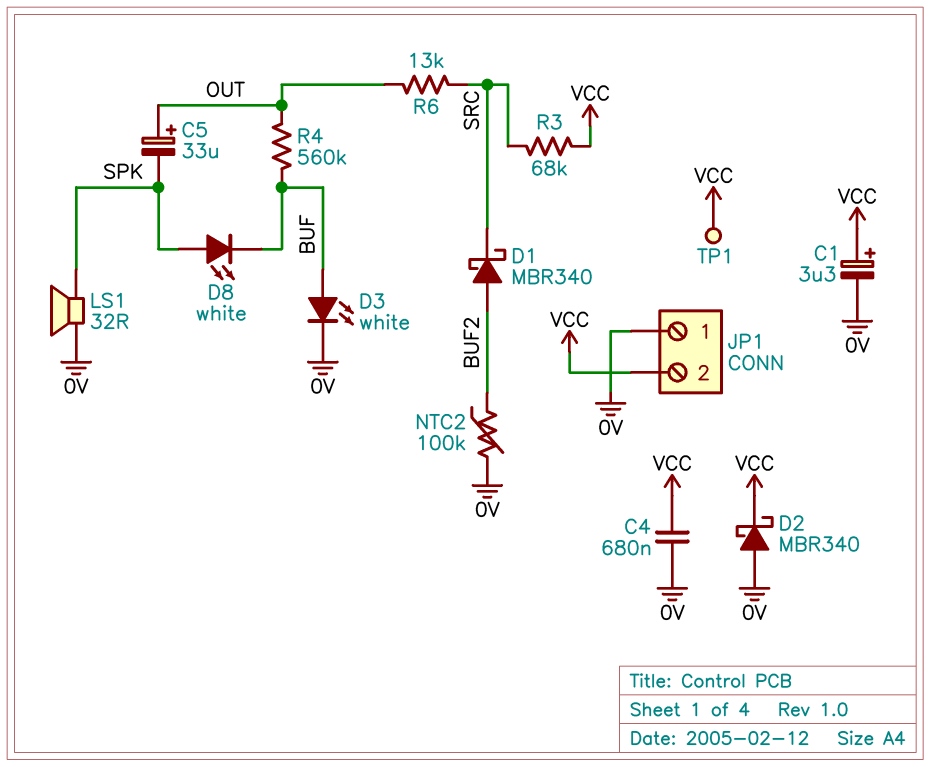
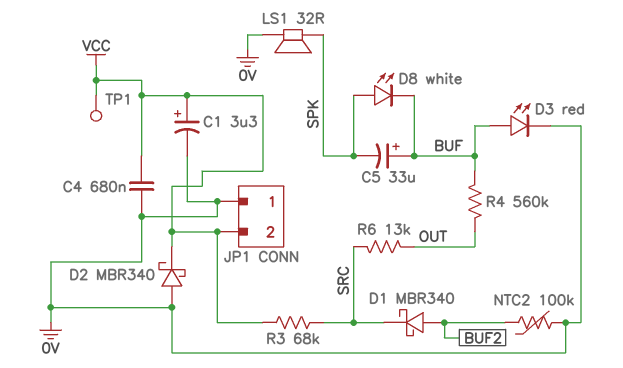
C5: 33uF (plus OUT, minus SPK) -> 33uF (plus BUF, minus SPK)
D3: LED white (A BUF, K 0V) -> LED red (A BUF, K 0V)

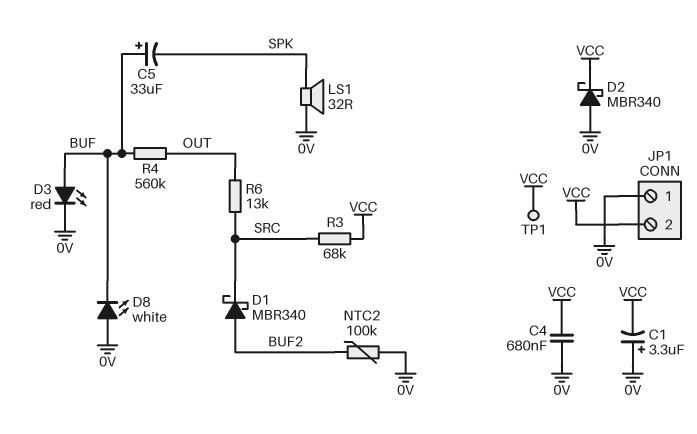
C1: 3.3uF (plus VCC, minus 0V) -> 3.3uF (plus 0V, minus VCC)
D8: LED white (A SPK, K BUF) -> LED white (A 0V, K BUF)

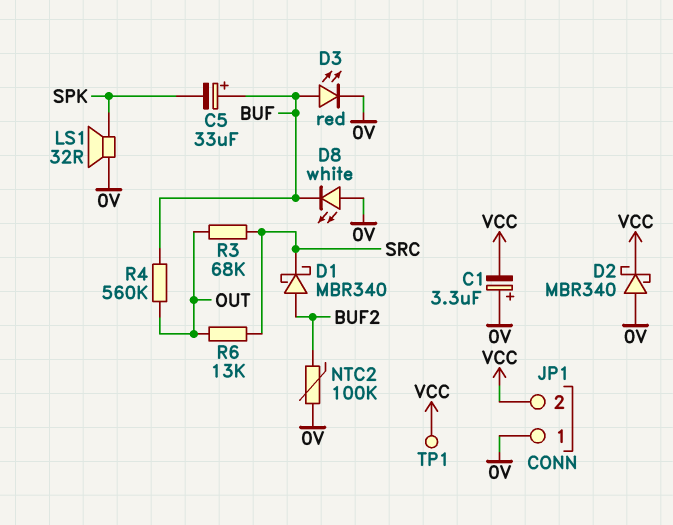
C4: 680nF (0V, VCC) -> none
R3: 68k (SRC, VCC) -> 68k (OUT, SRC)

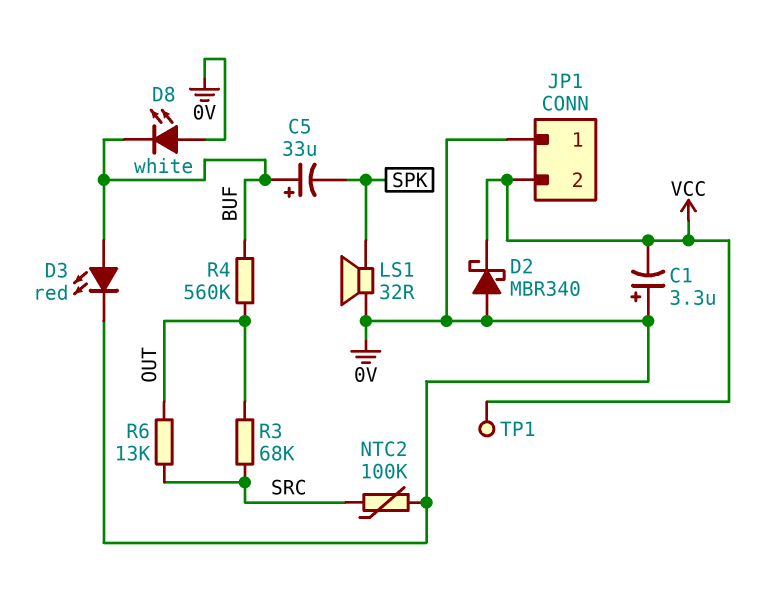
D1: schottky MBR340 (A BUF2, K SRC) -> none
NTC2: 100k (0V, BUF2) -> 100k (0V, SRC)

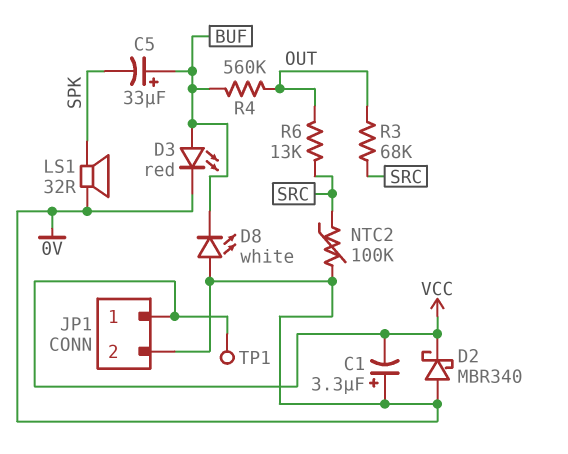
JP1 pin 1: 0V -> VCC
JP1 pin 2: VCC -> 0V

